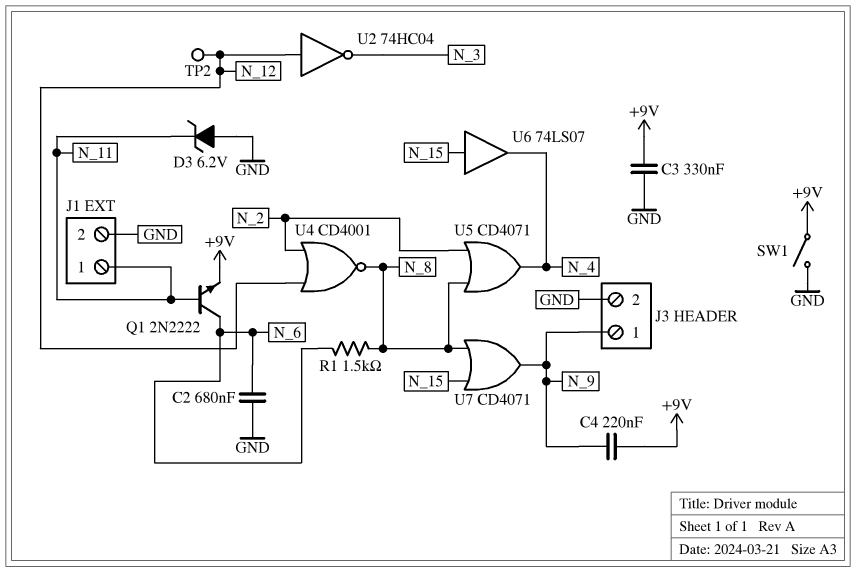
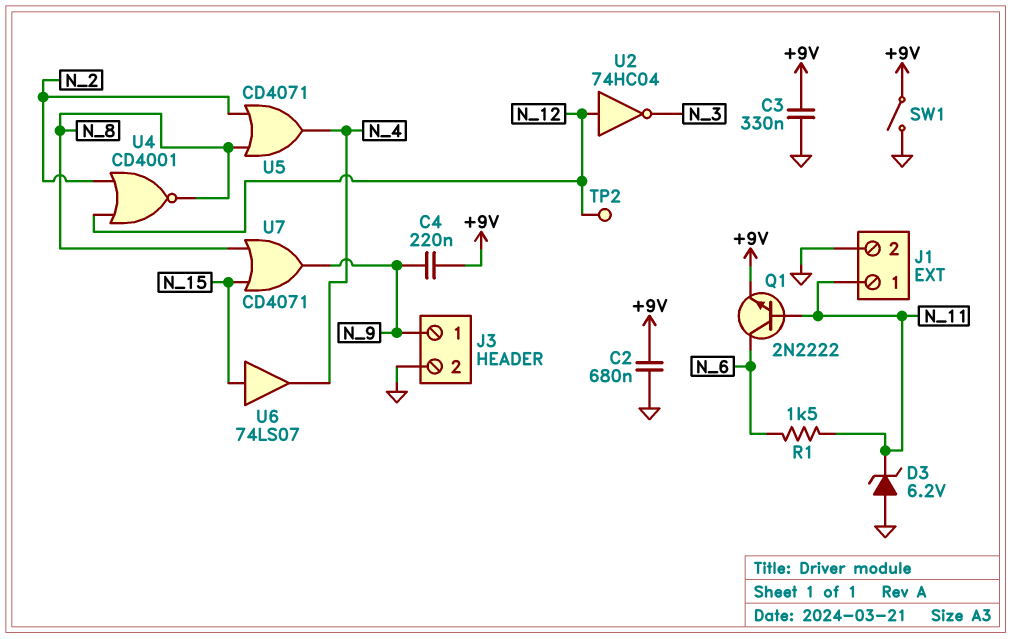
C2: 680nF (GND, N_6) -> 680nF (+9V, GND)
R1: 1.5k (N_6, N_8) -> 1.5k (N_6, N_11)

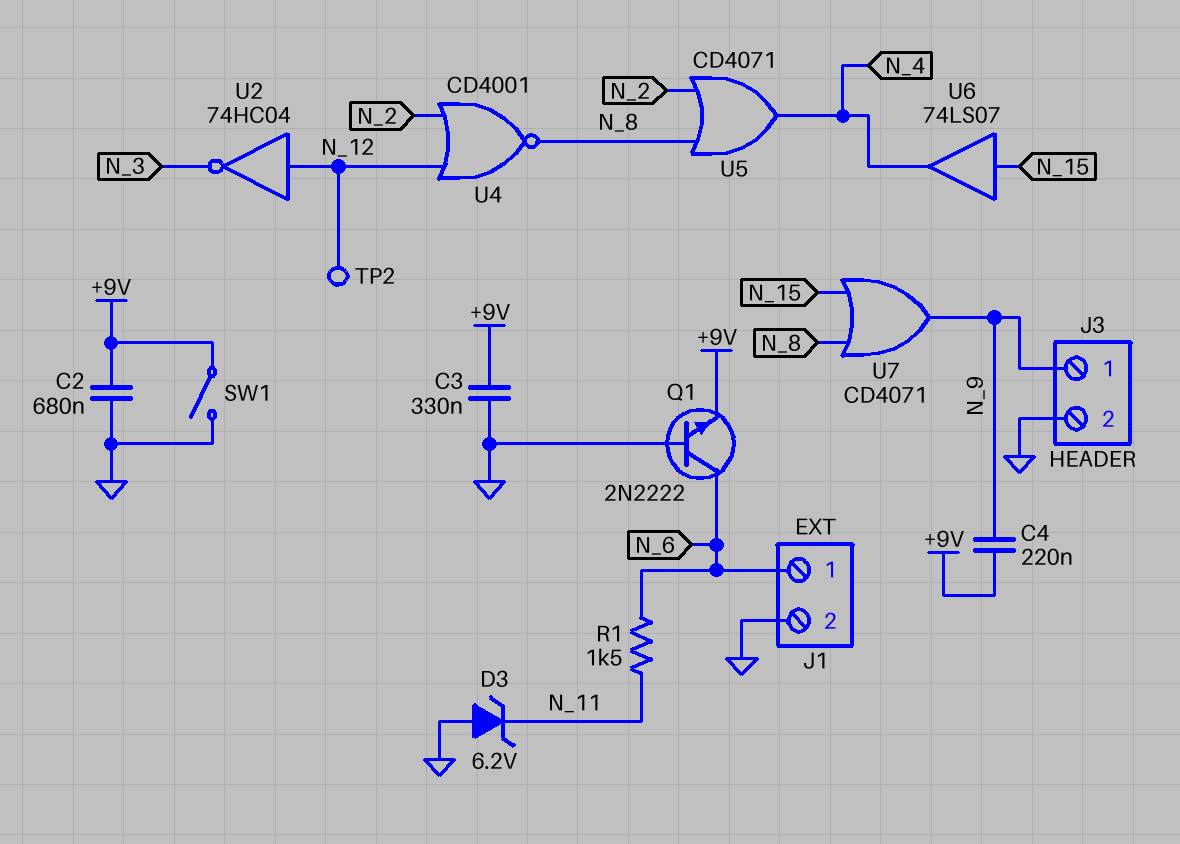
J1 pin 1: N_11 -> N_6
Q1: NPN 2N2222 (B N_11, C N_6, E +9V) -> NPN 2N2222 (B GND, C N_6, E +9V)

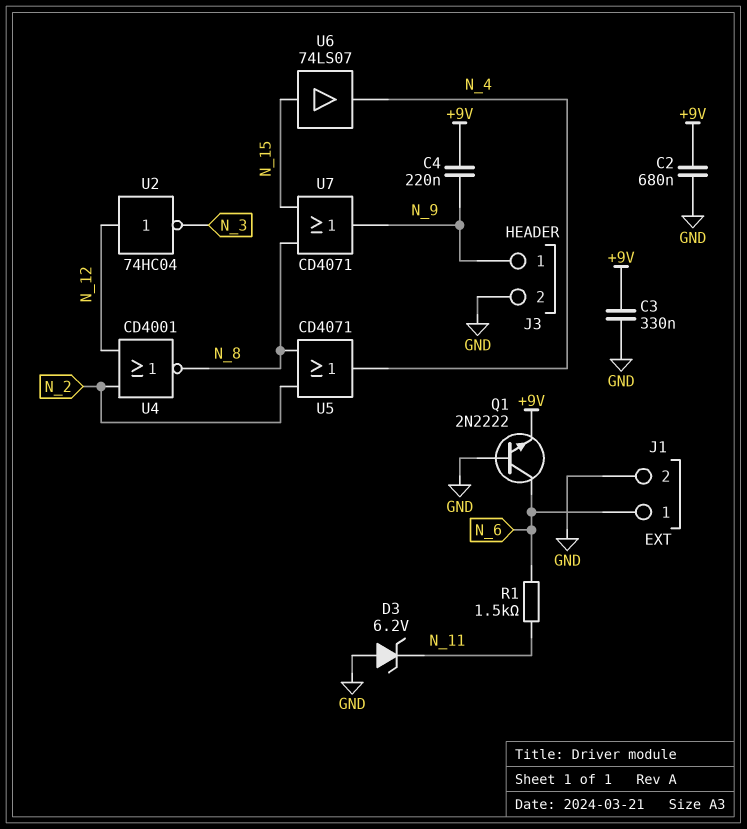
SW1: switch (+9V, GND) -> none
TP2: test point (N_12) -> none

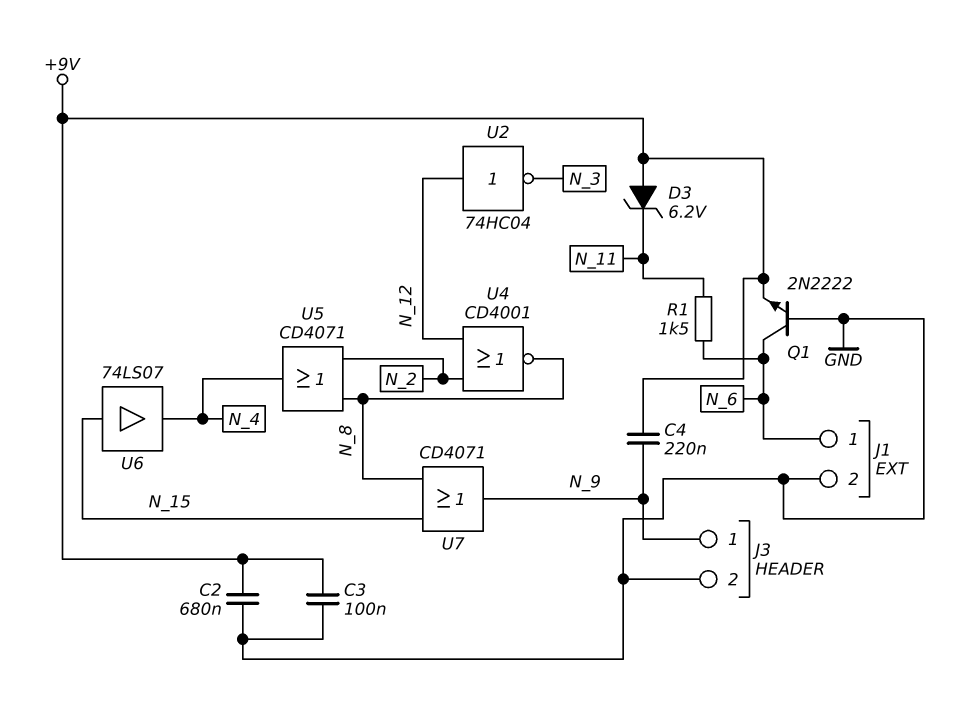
C3: 330nF (+9V, GND) -> 100nF (+9V, GND)
D3: zener 6.2V (A GND, K N_11) -> zener 6.2V (A +9V, K N_11)

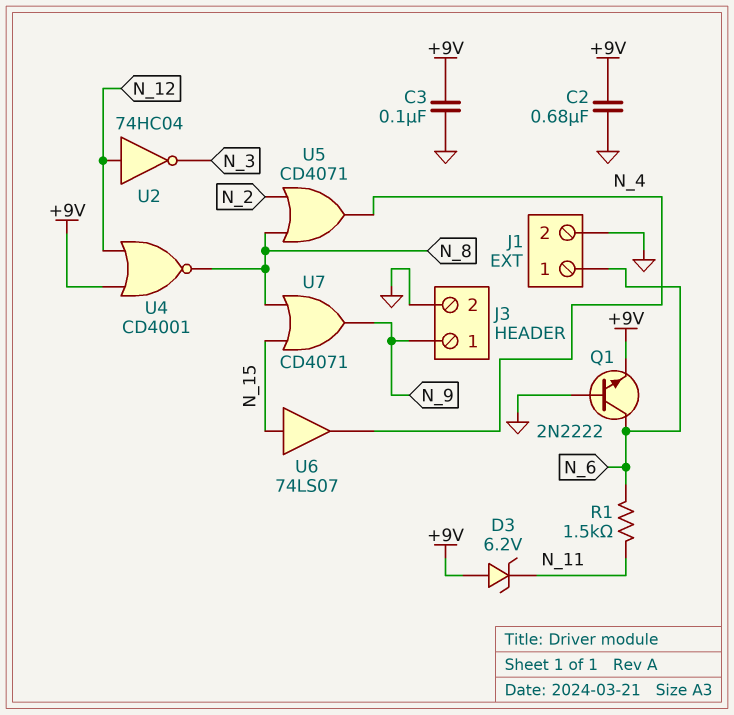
C4: 220nF (+9V, N_9) -> none
U4: NOR CD4001 (in N_2, in N_12, out N_8) -> NOR CD4001 (in +9V, in N_12, out N_8)

